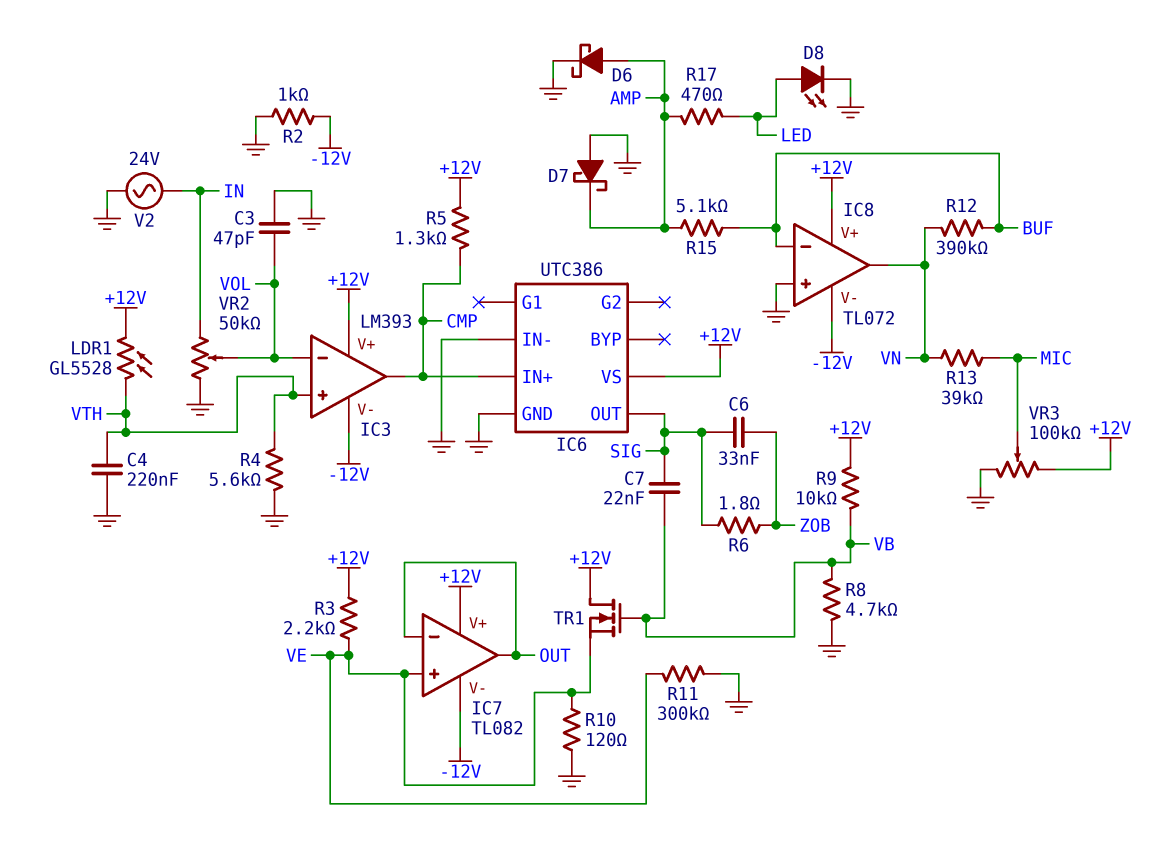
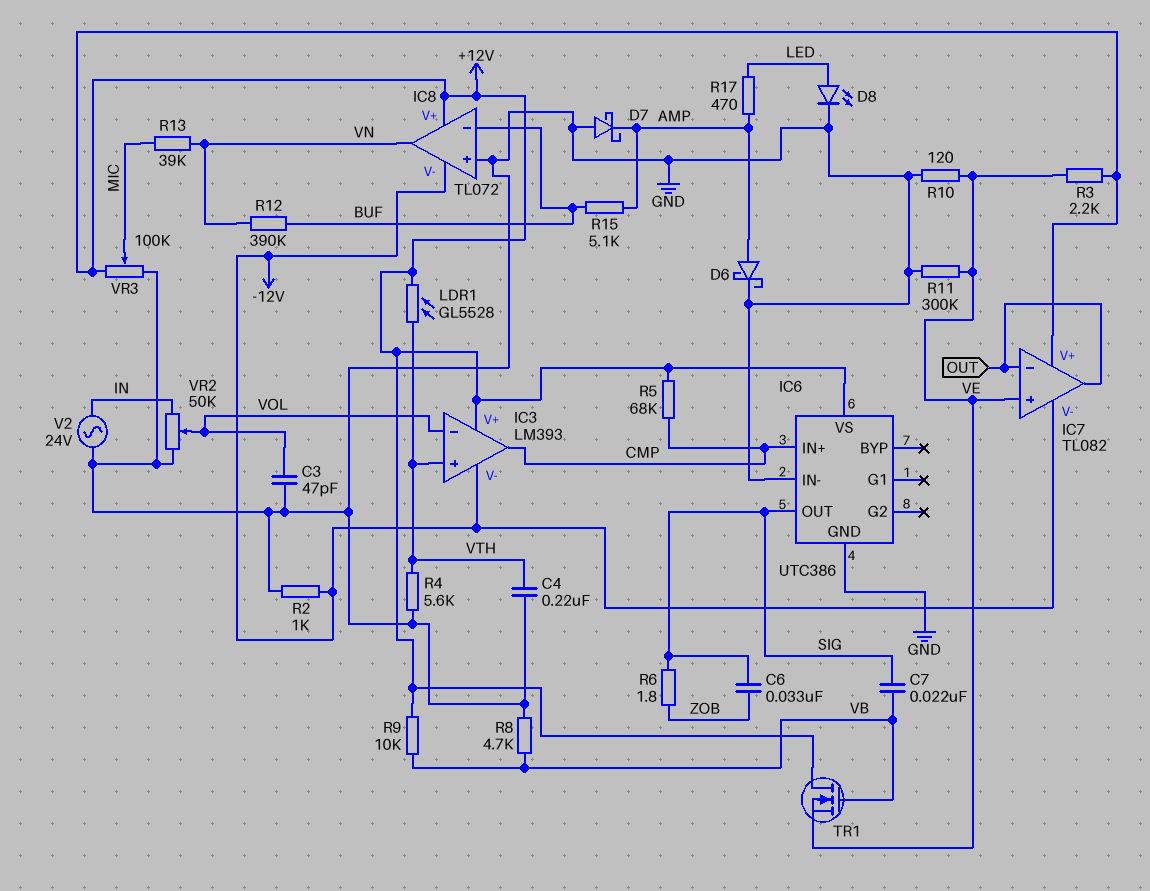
R5: 1.3k (+12V, CMP) -> 68k (+12V, CMP)

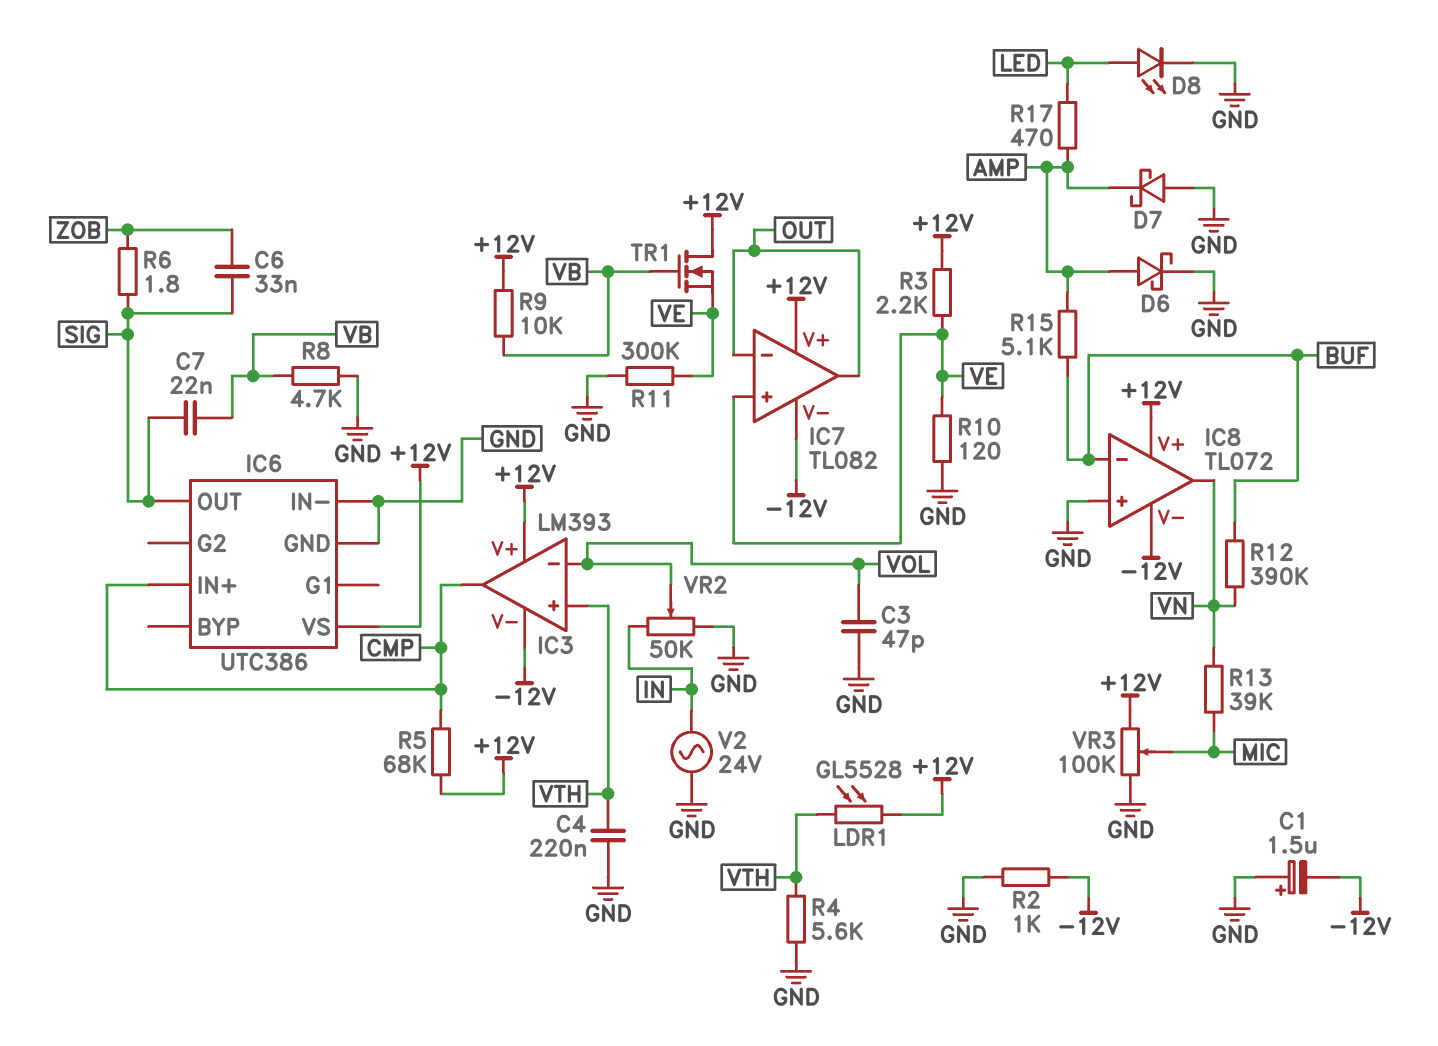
C1: none -> 1.5uF (plus GND, minus -12V)

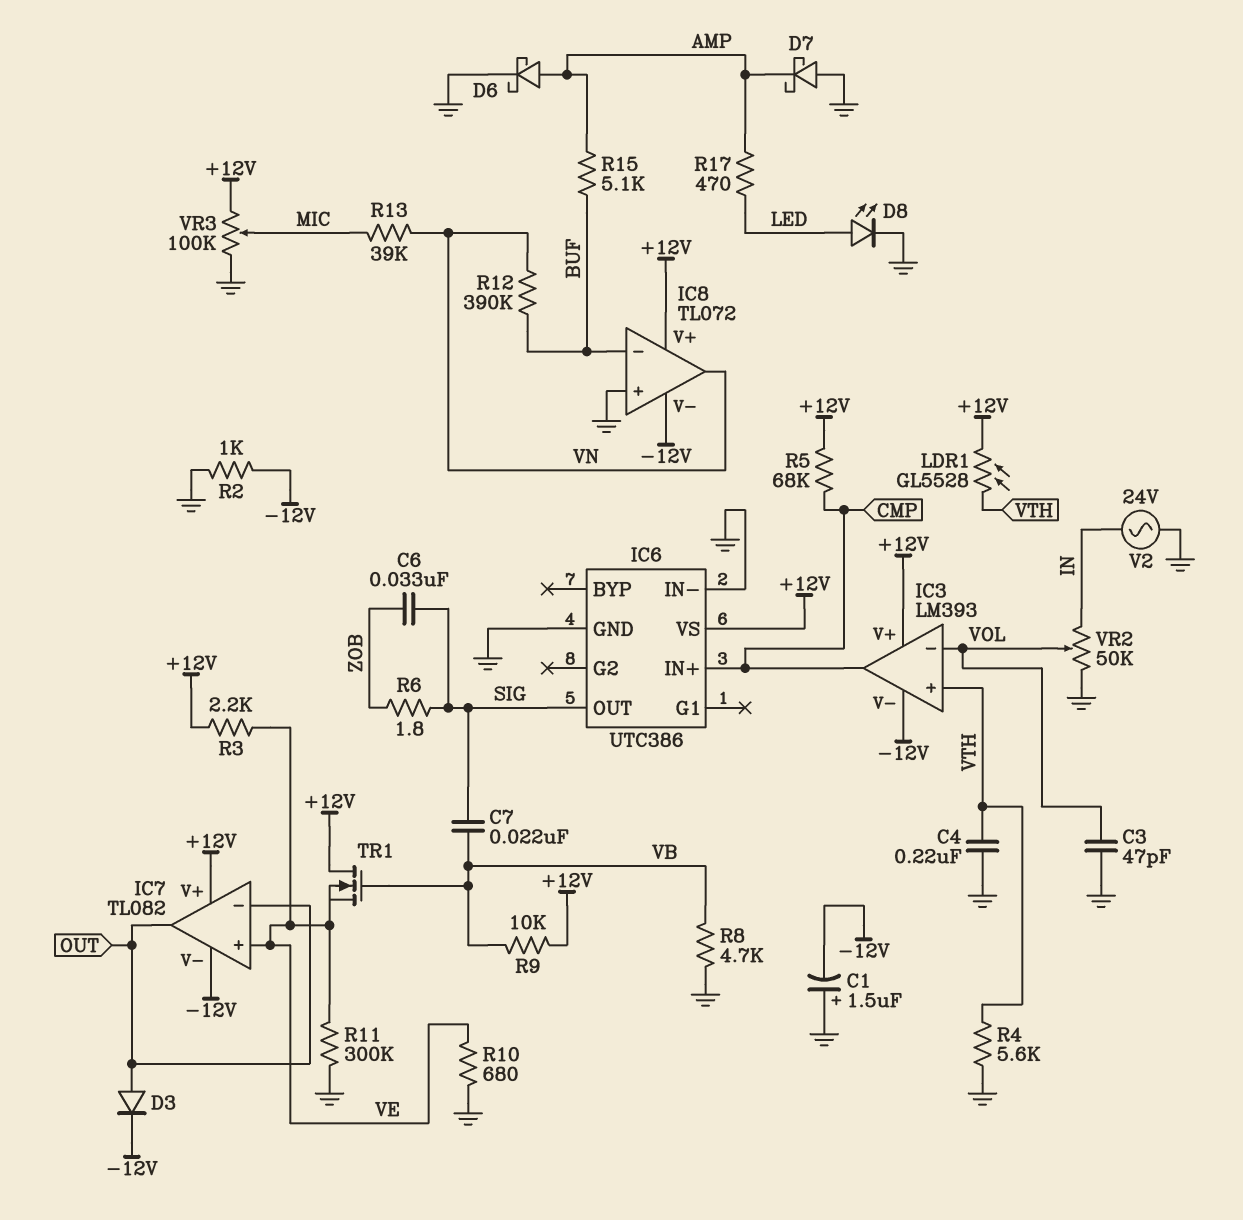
D3: none -> diode (A OUT, K -12V)
R10: 120 (GND, VE) -> 680 (GND, VE)

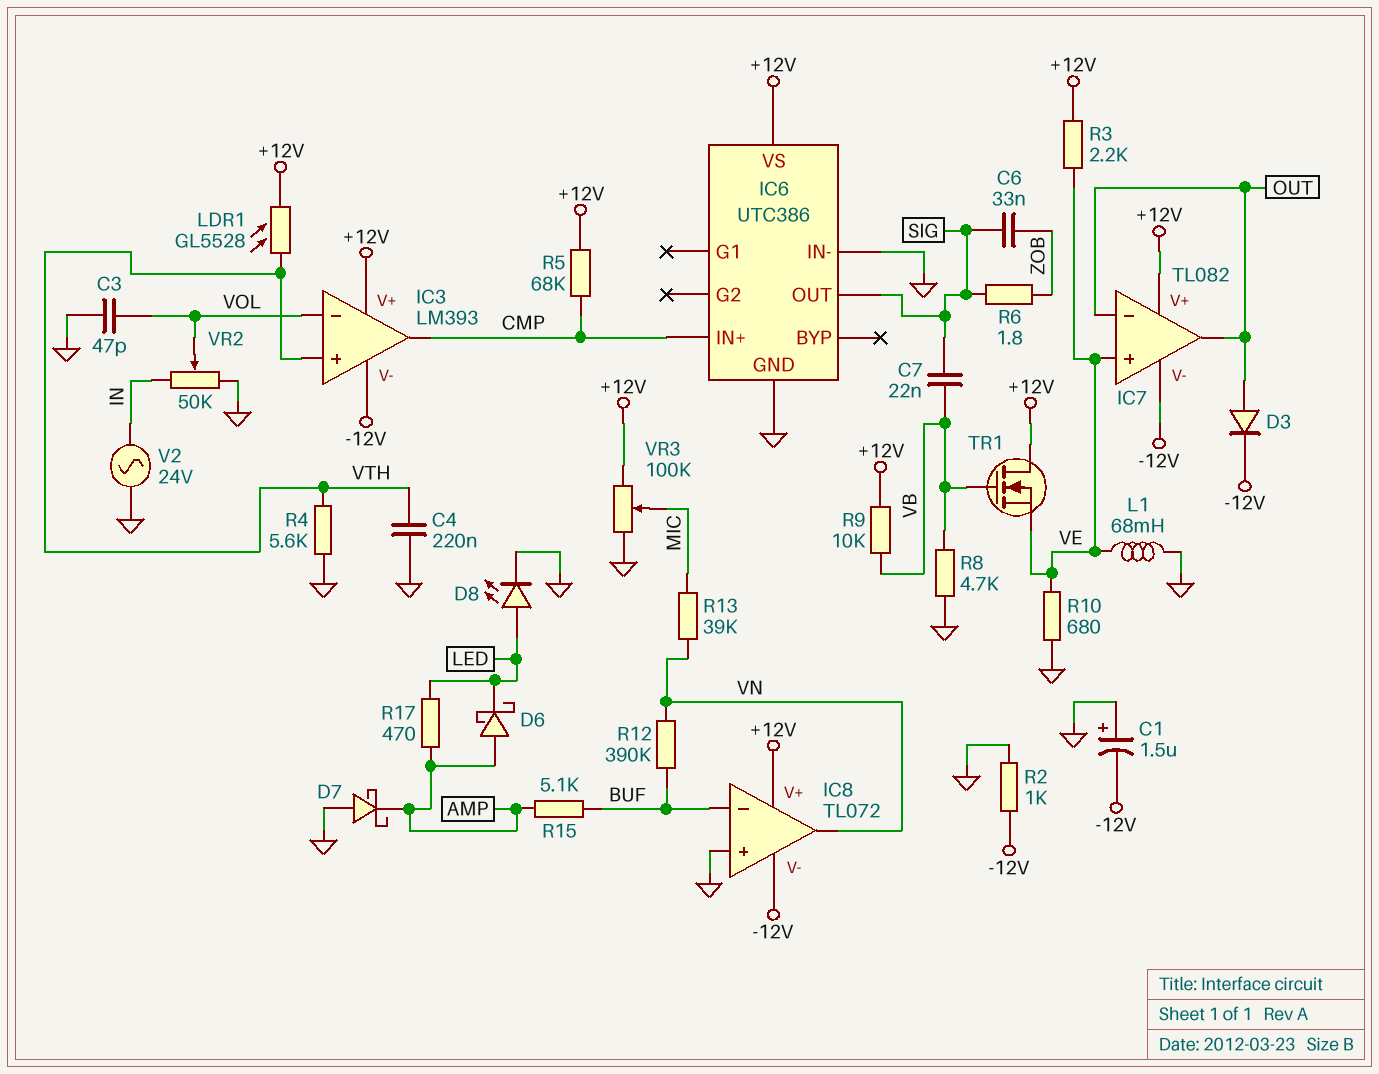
D6: schottky (A AMP, K GND) -> schottky (A AMP, K LED)
L1: none -> 68mH (GND, VE)
R11: 300k (GND, VE) -> none

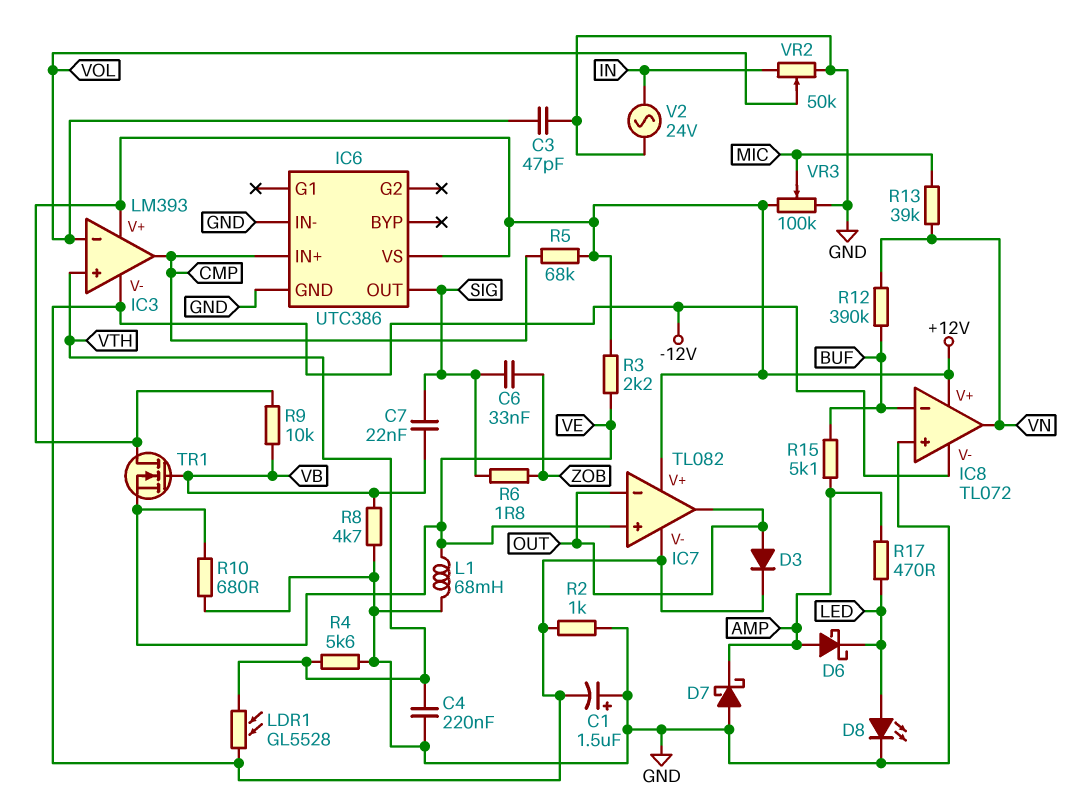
LDR1: GL5528 (+12V, VTH) -> GL5528 (-12V, VTH)

